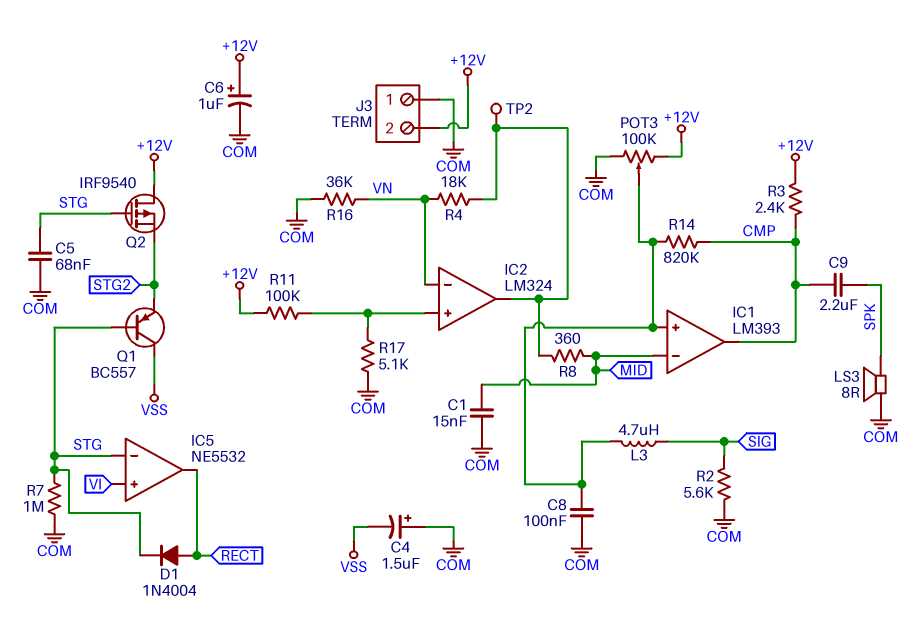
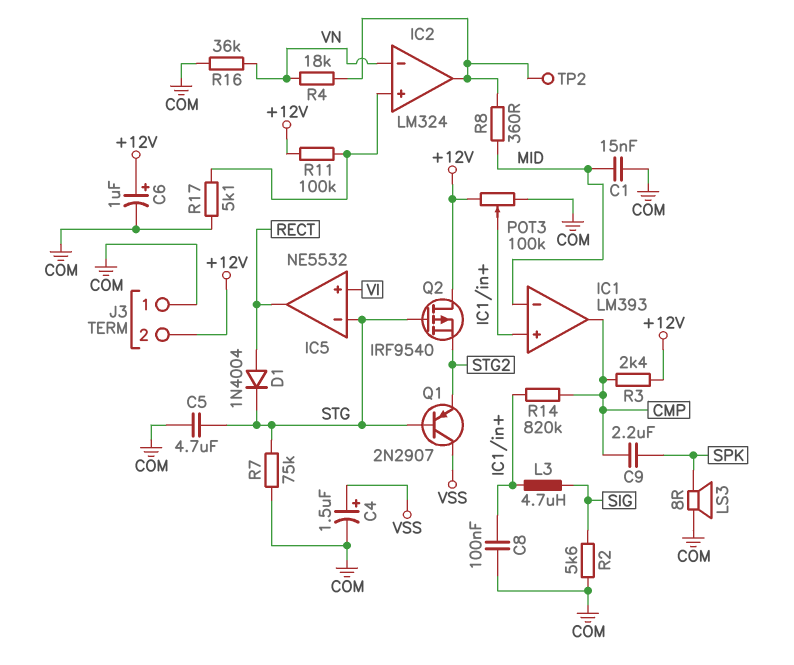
C4: 1.5uF (plus COM, minus VSS) -> 1.5uF (plus VSS, minus COM)
C5: 68nF (COM, STG) -> 4.7uF (COM, STG)
Q1: PNP BC557 (B STG, C VSS, E STG2) -> PNP 2N2907 (B STG, C VSS, E STG2)
R7: 1M (COM, STG) -> 75k (COM, STG)

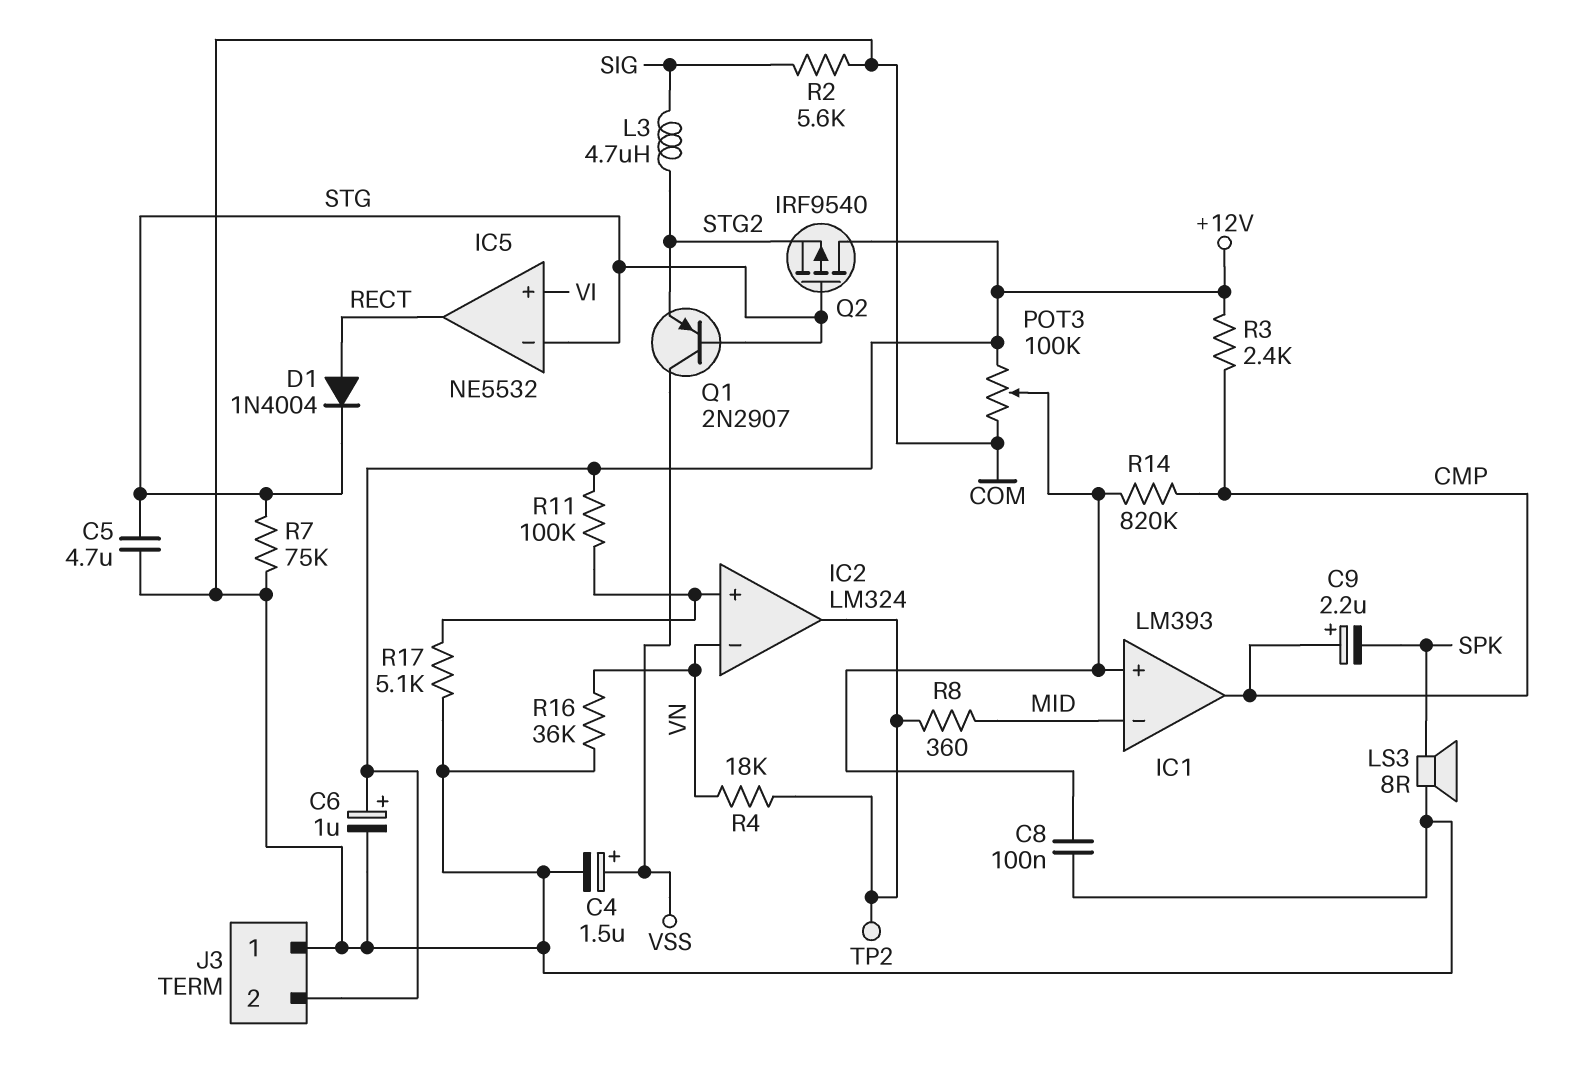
C1: 15nF (COM, MID) -> none
C9: 2.2uF (CMP, SPK) -> 2.2uF (plus CMP, minus SPK)
L3: 4.7uH (IC1/in+, SIG) -> 4.7uH (SIG, STG2)

